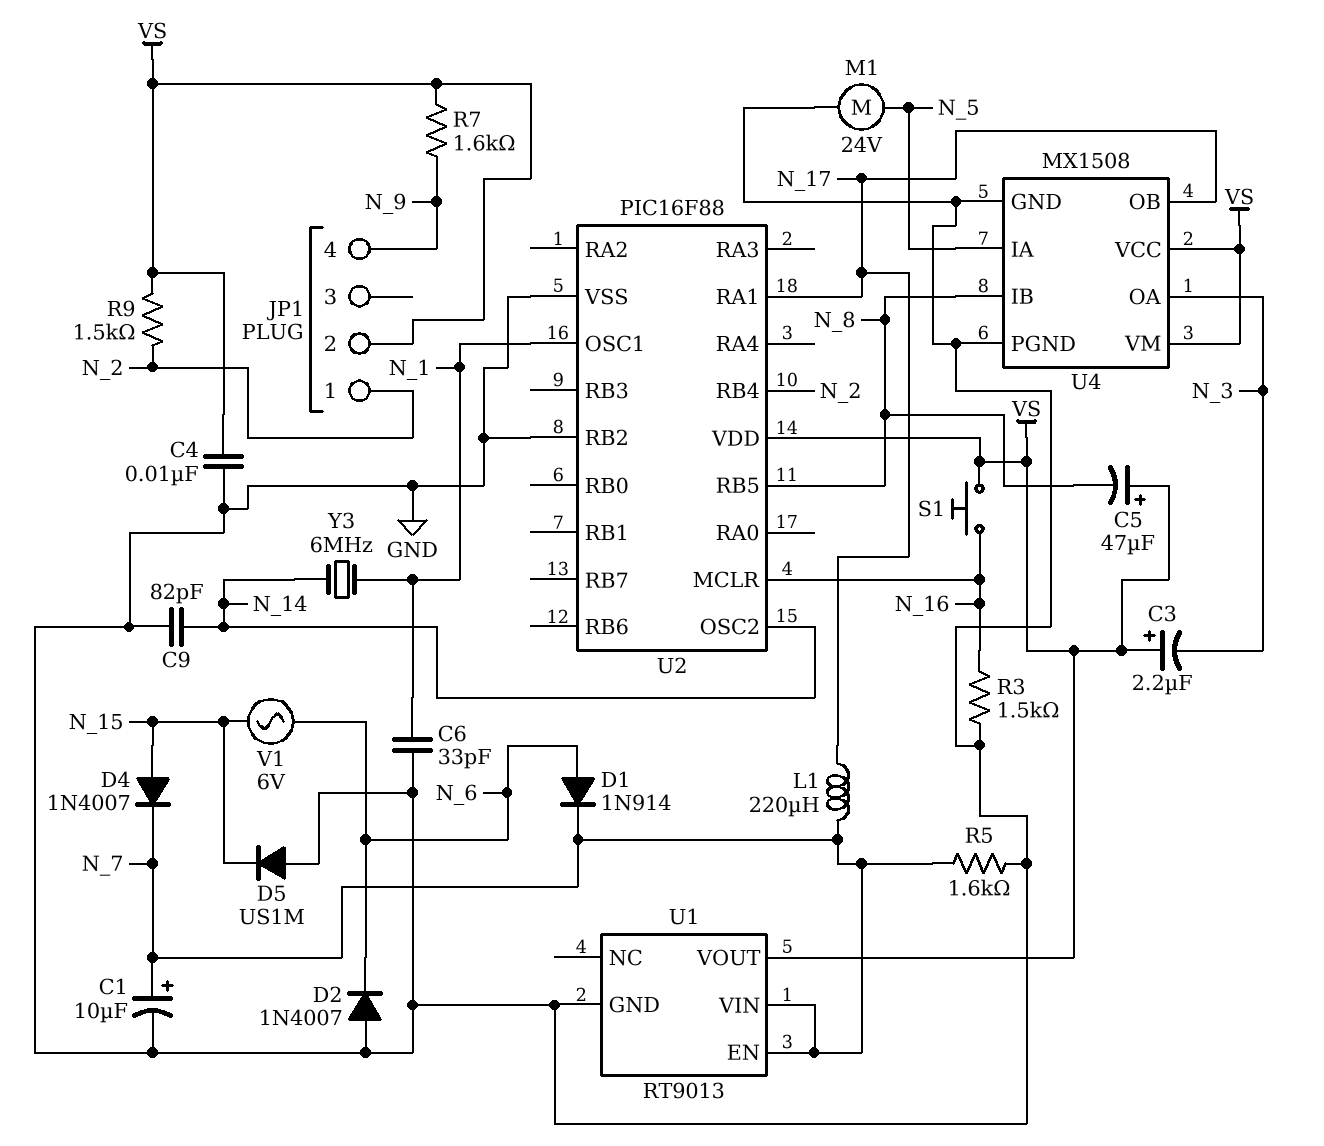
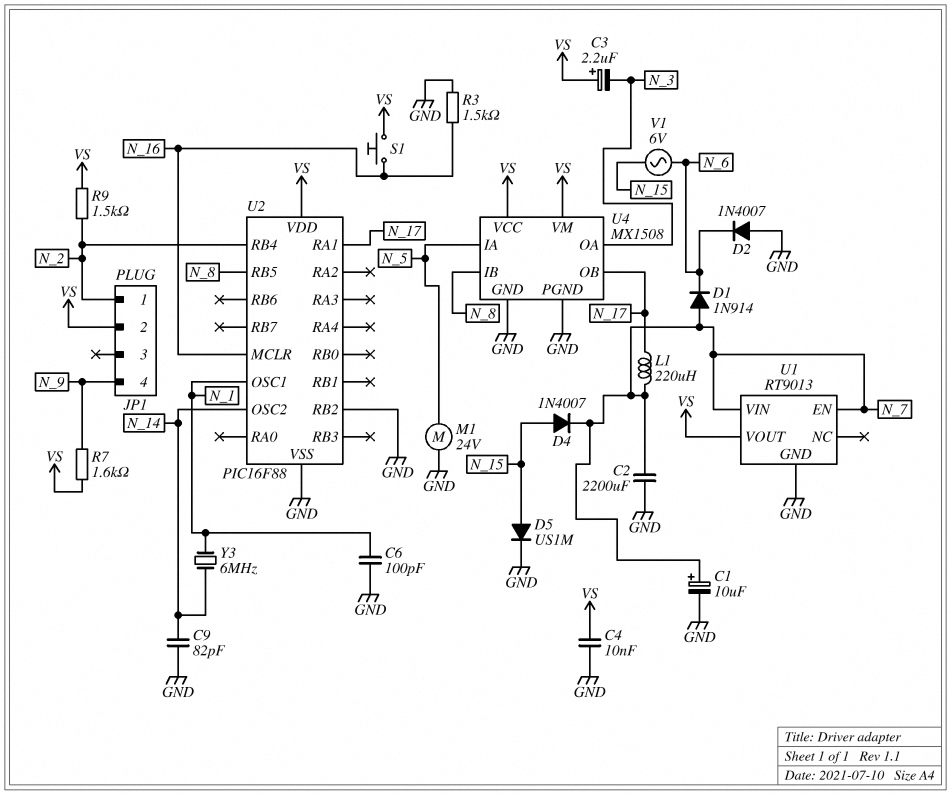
C2: none -> 2200uF (GND, N_7)
C5: 47uF (plus VS, minus N_8) -> none
C6: 33pF (GND, N_1) -> 100pF (GND, N_1)
D1: diode 1N914 (A N_6, K N_7) -> diode 1N914 (A N_7, K N_6)
D5: diode US1M (A GND, K N_15) -> diode US1M (A N_15, K GND)
R5: 1.6k (GND, N_7) -> none

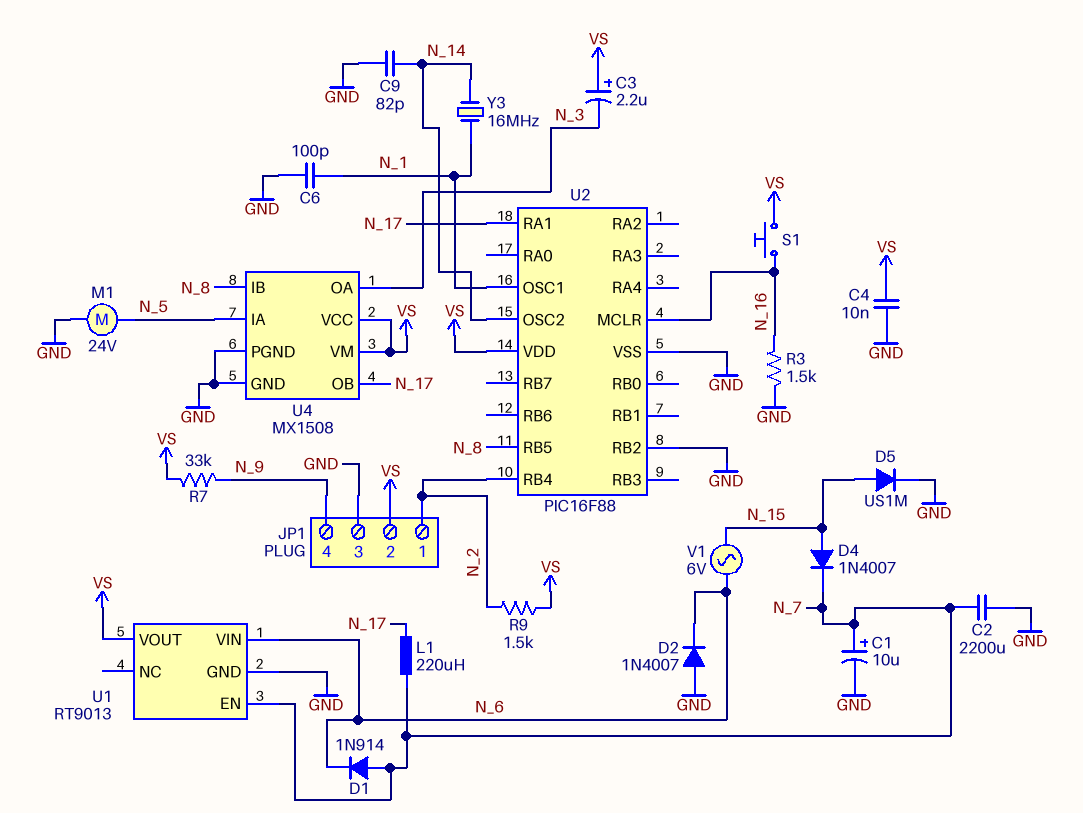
JP1 pin 3: none -> GND
R7: 1.6k (N_9, VS) -> 33k (N_9, VS)
U1 pin VIN: N_7 -> N_6
Y3: 6MHz (N_1, N_14) -> 16MHz (N_1, N_14)

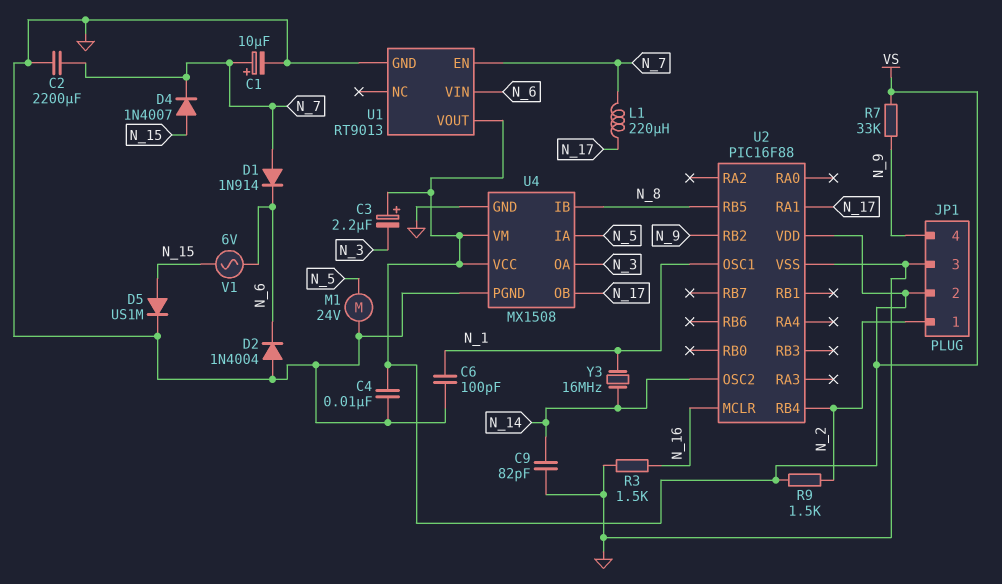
D2: diode 1N4007 (A GND, K N_6) -> diode 1N4004 (A GND, K N_6)
S1: button (N_16, VS) -> none
U2 pin RB2: GND -> N_9

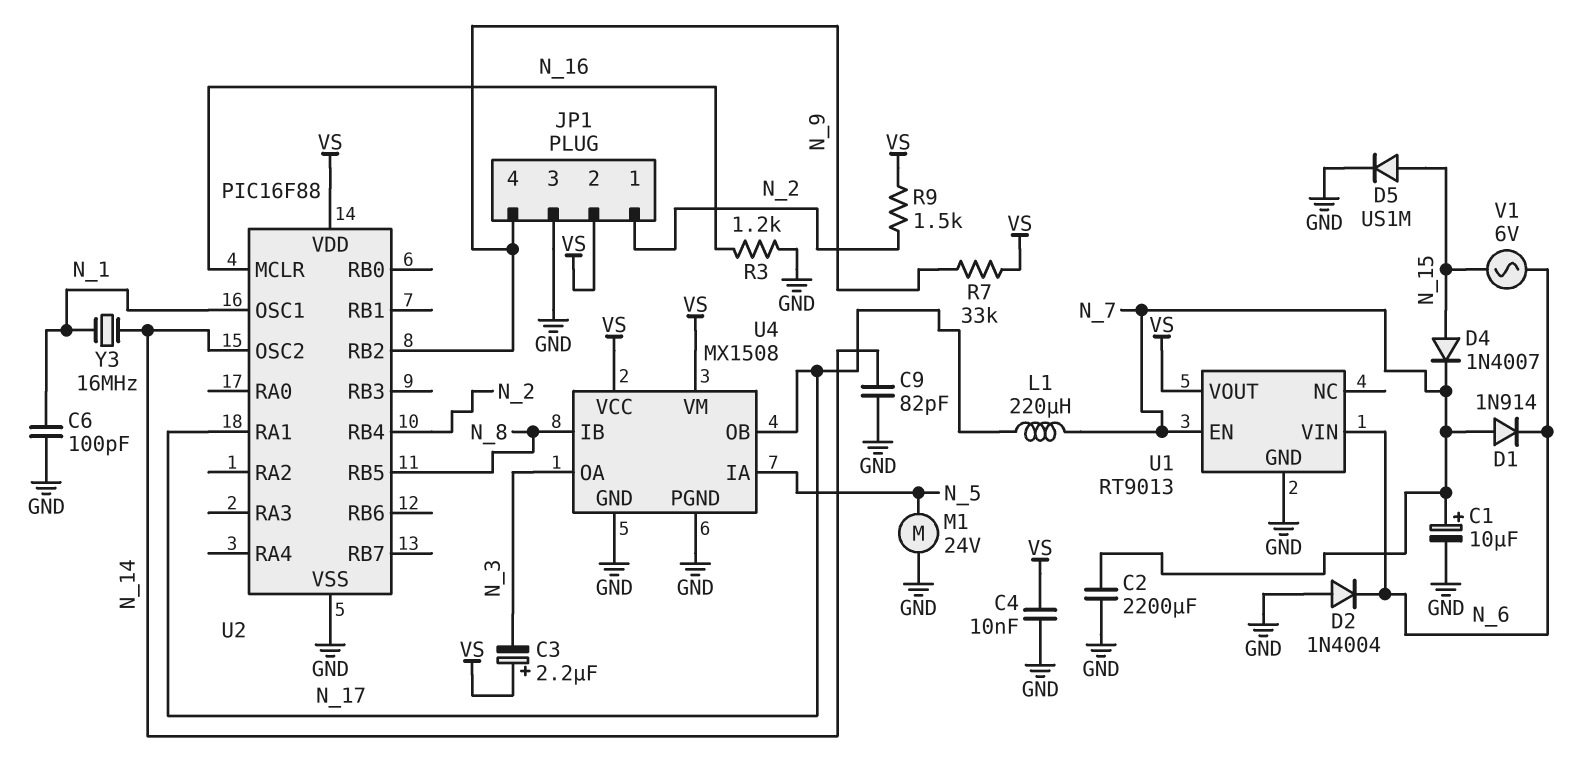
R3: 1.5k (GND, N_16) -> 1.2k (GND, N_16)

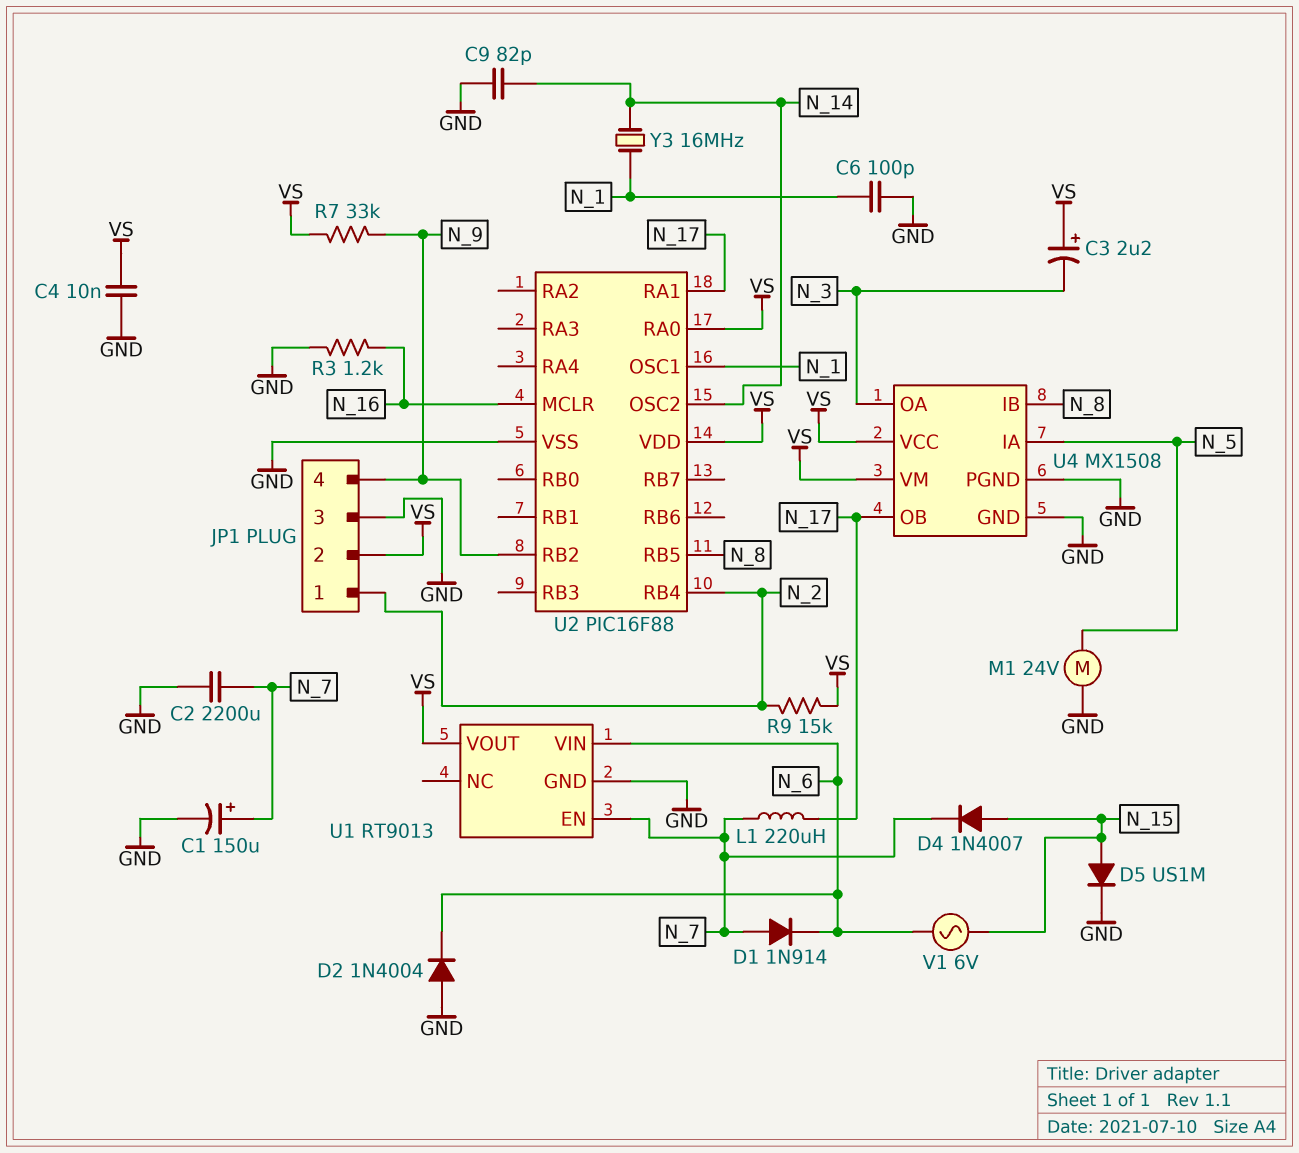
C1: 10uF (plus N_7, minus GND) -> 150uF (plus N_7, minus GND)
R9: 1.5k (N_2, VS) -> 15k (N_2, VS)
U2 pin RA0: none -> VS

